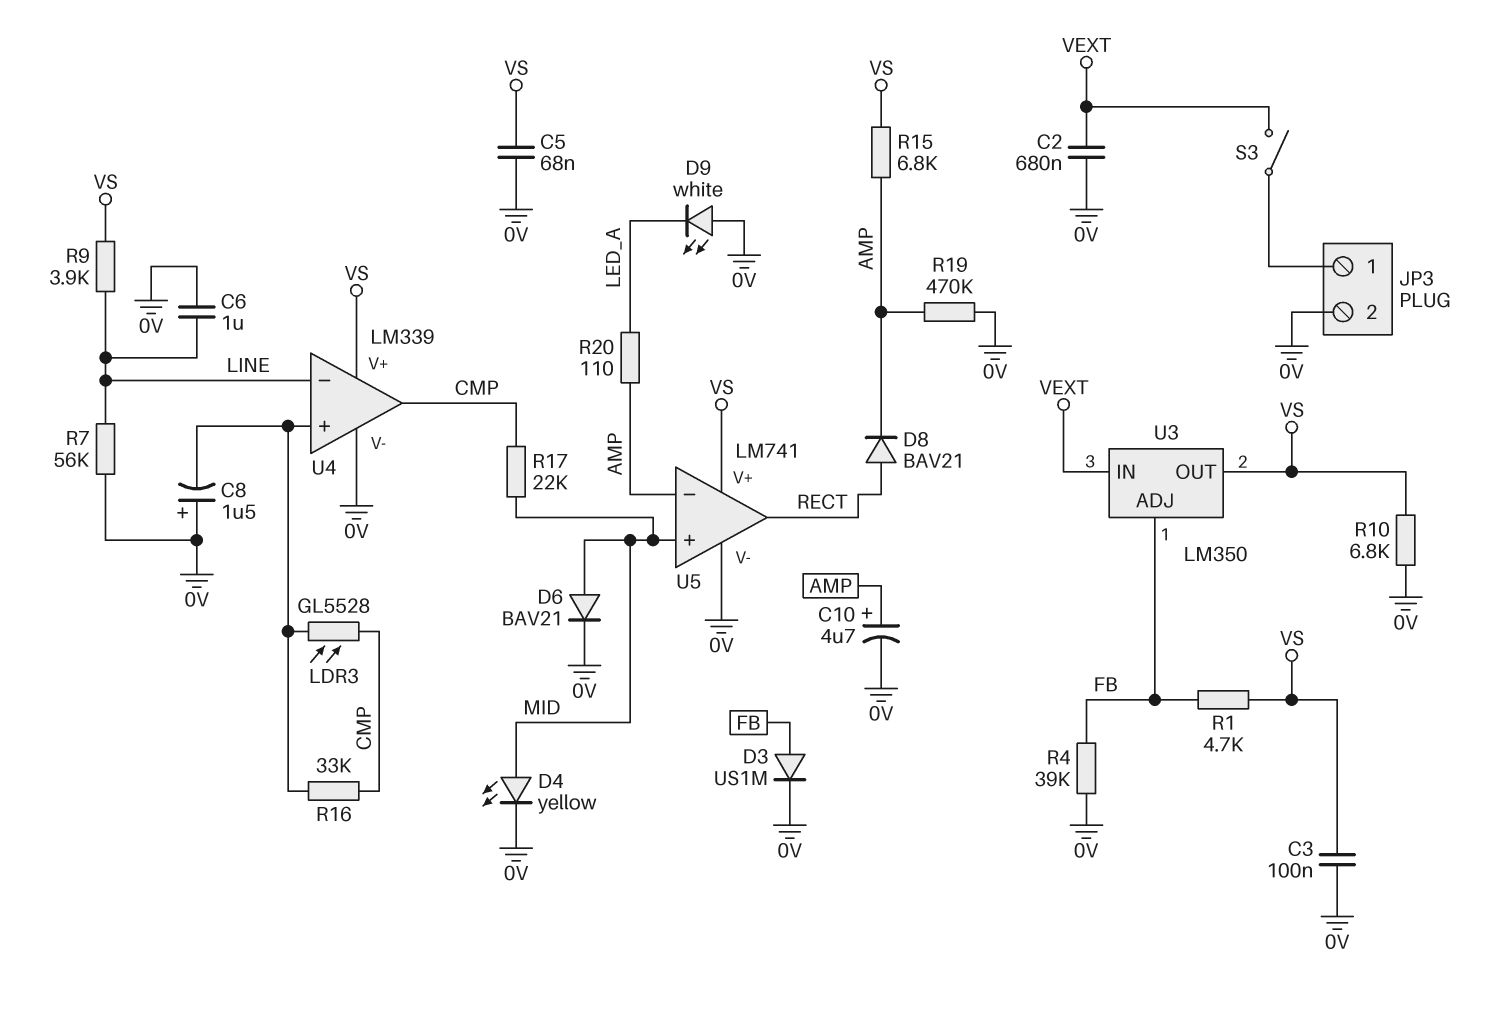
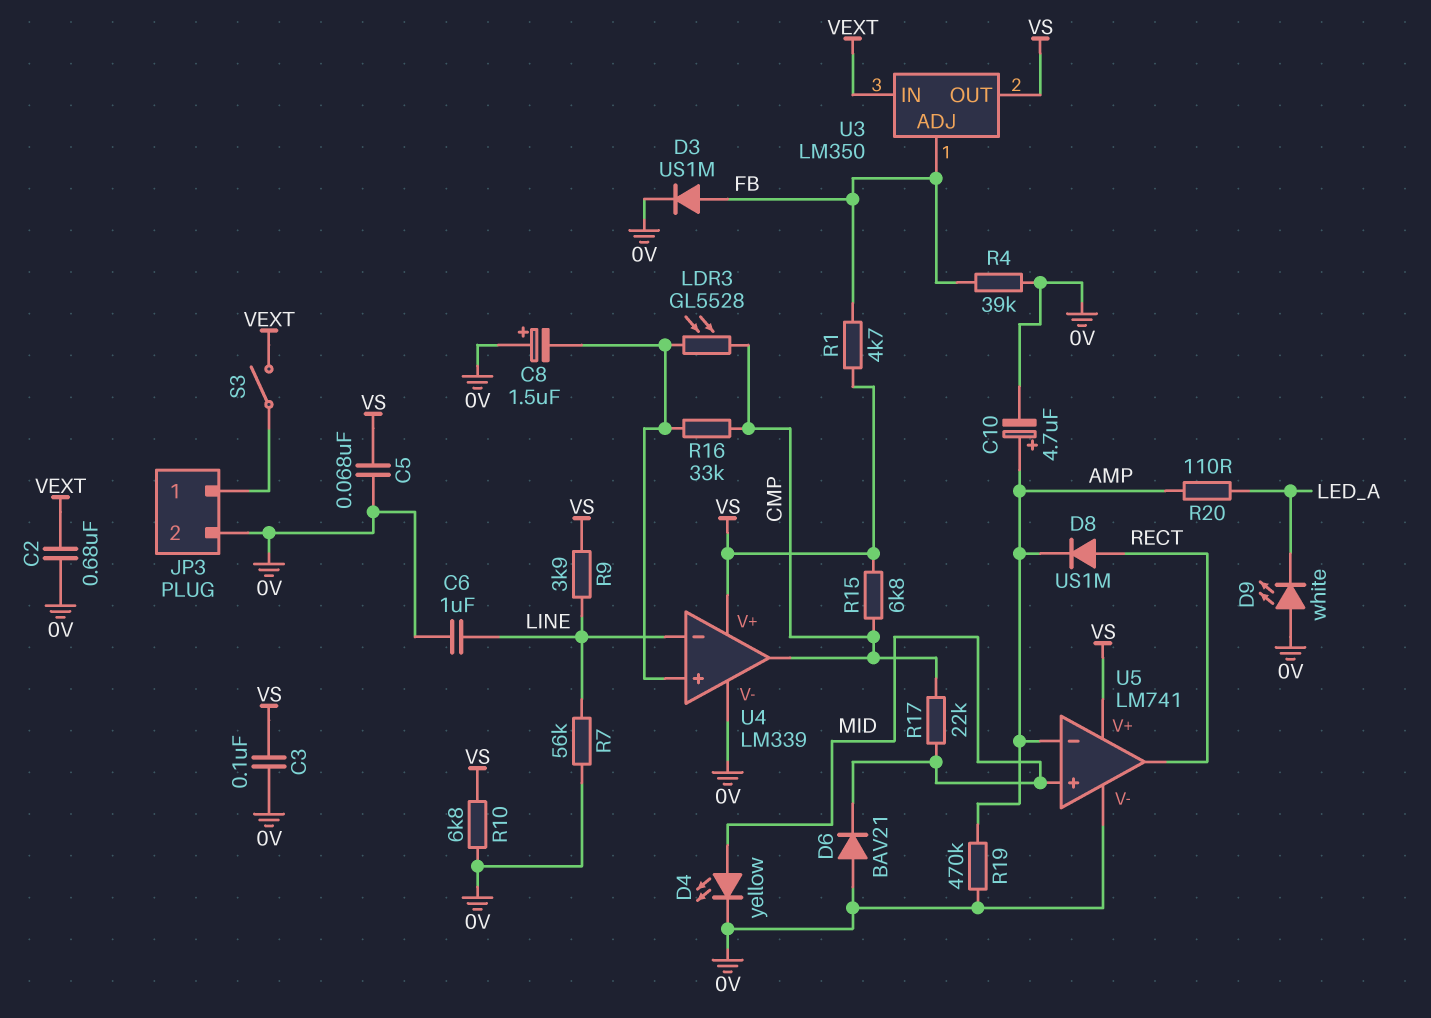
D6: diode BAV21 (A MID, K 0V) -> diode BAV21 (A 0V, K MID)
D8: diode BAV21 (A RECT, K AMP) -> diode US1M (A RECT, K AMP)
R15: 6.8k (AMP, VS) -> 6.8k (CMP, VS)

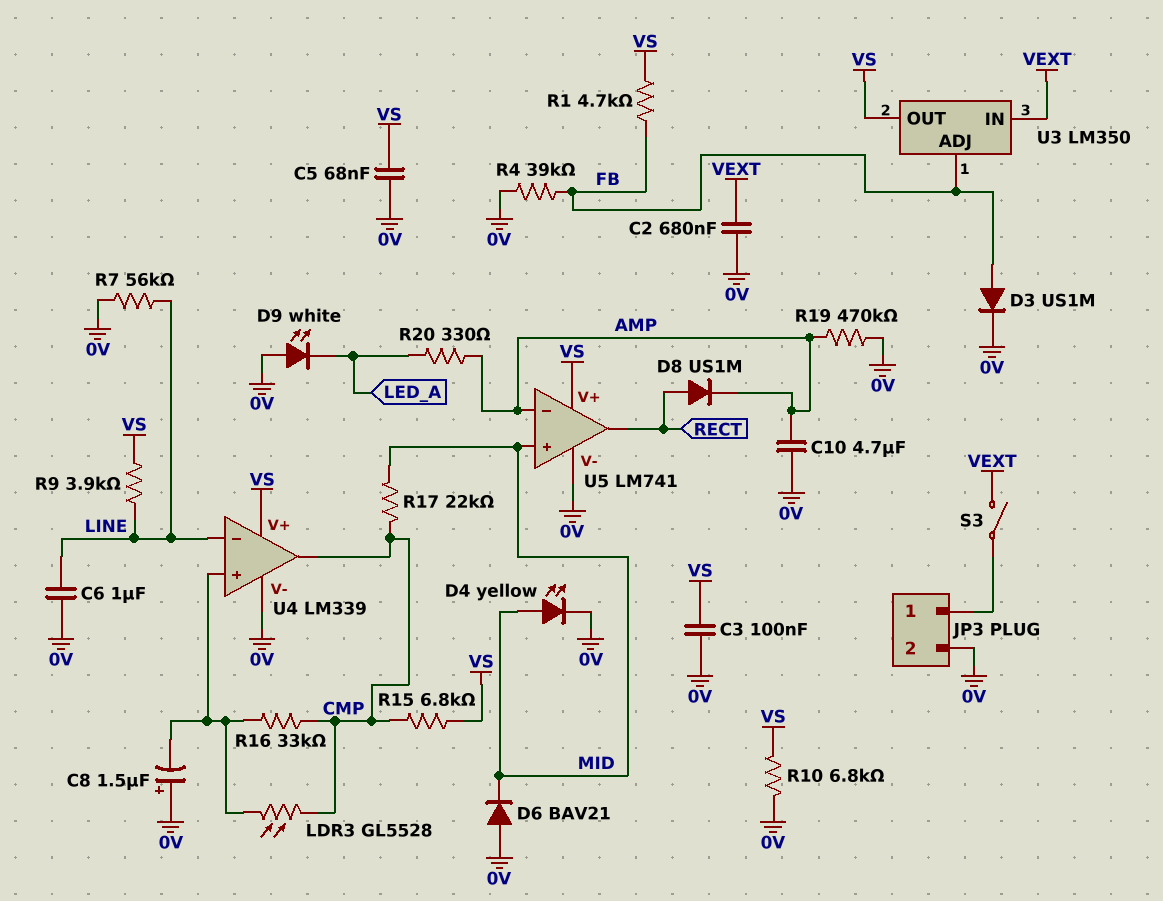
C10: 4.7uF (plus AMP, minus 0V) -> 4.7uF (0V, AMP)
R20: 110 (AMP, LED_A) -> 330 (AMP, LED_A)

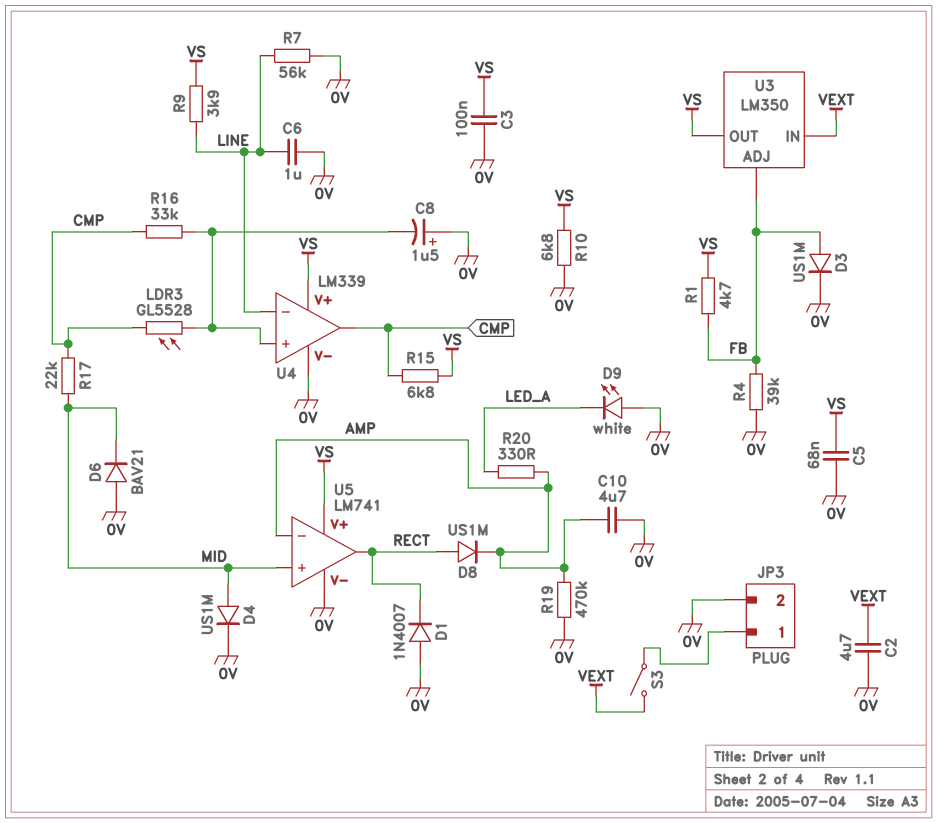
C2: 680nF (0V, VEXT) -> 4.7uF (0V, VEXT)
D1: none -> diode 1N4007 (A 0V, K RECT)
D4: LED yellow (A MID, K 0V) -> diode US1M (A MID, K 0V)

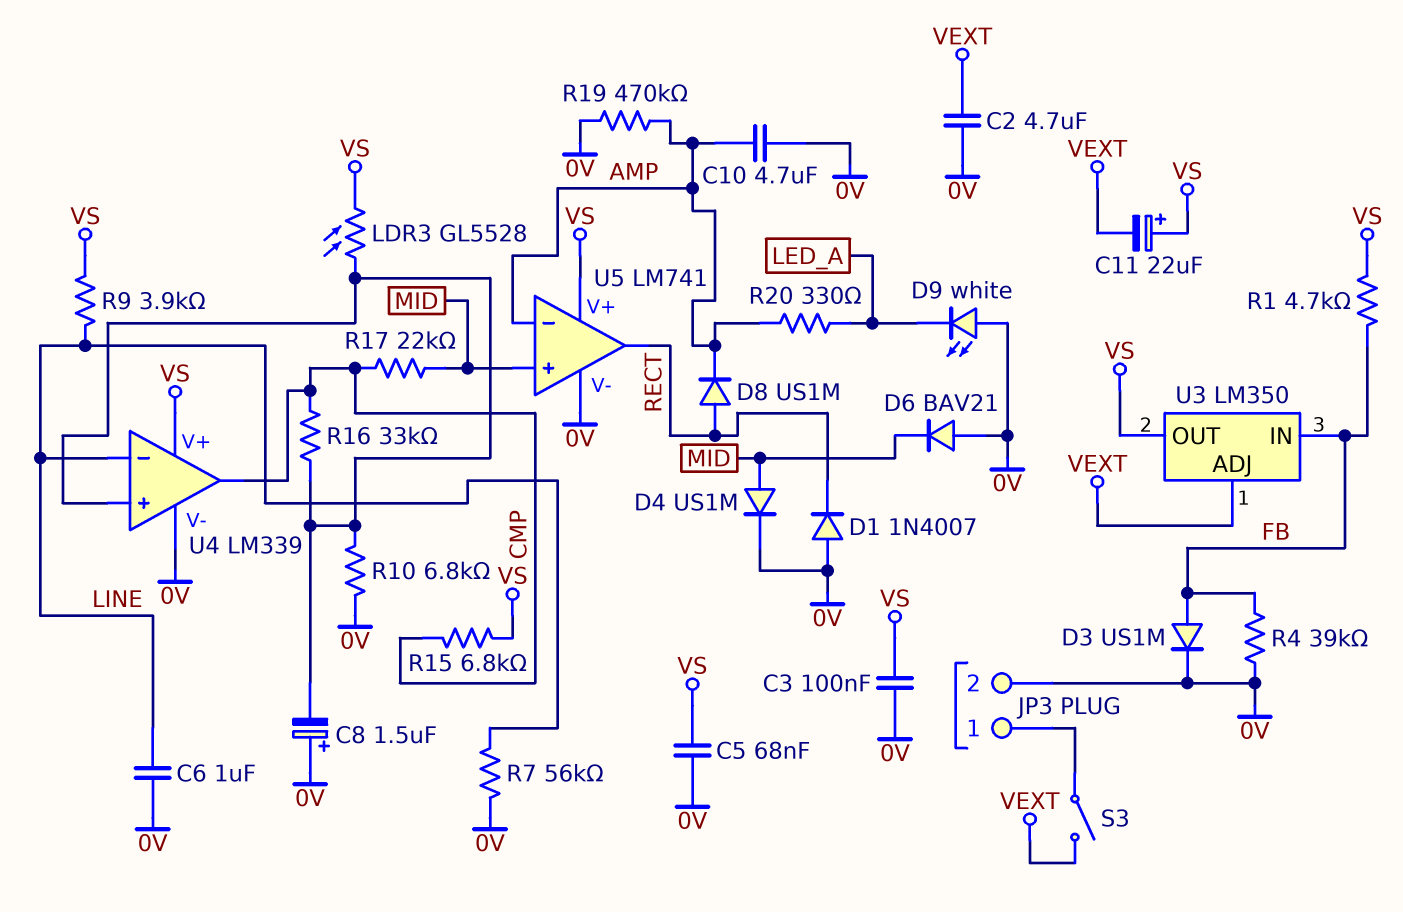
C11: none -> 22uF (plus VS, minus VEXT)
LDR3: GL5528 (CMP, U4/in+) -> GL5528 (U4/in+, VS)
R10: 6.8k (0V, VS) -> 6.8k (0V, U4/in+)
U3 pin ADJ: FB -> VEXT
U3 pin IN: VEXT -> FB

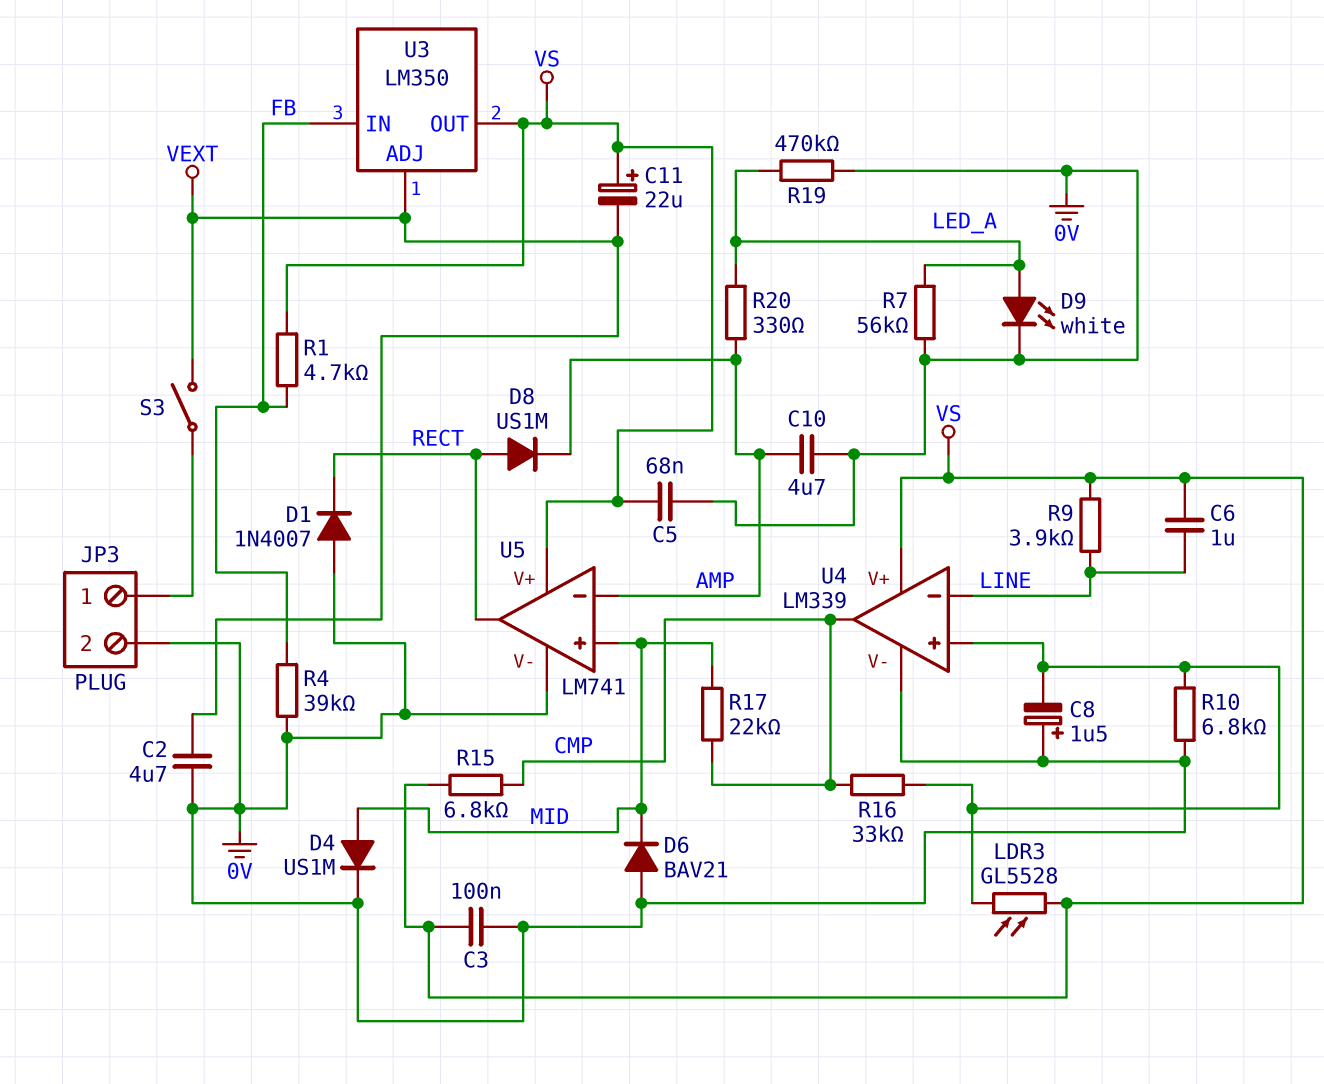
C6: 1uF (0V, LINE) -> 1uF (LINE, VS)
D3: diode US1M (A FB, K 0V) -> none
D9: LED white (A 0V, K LED_A) -> LED white (A LED_A, K 0V)
R7: 56k (0V, LINE) -> 56k (0V, LED_A)
R19: 470k (0V, AMP) -> 470k (0V, LED_A)

